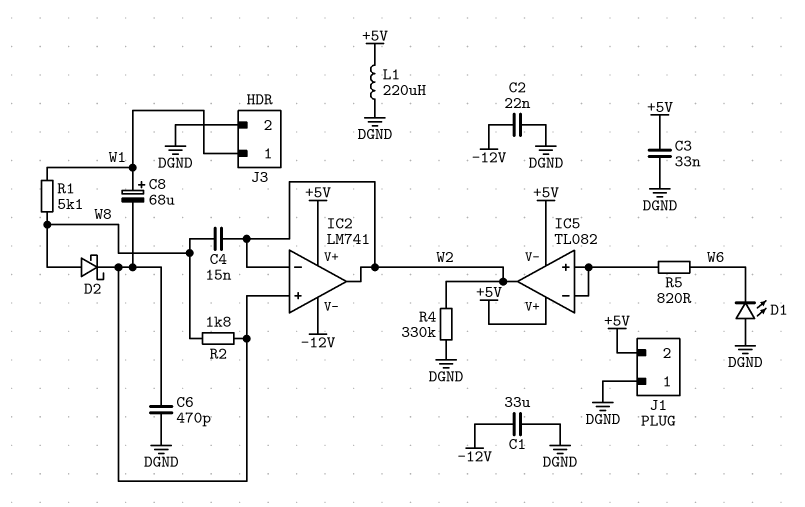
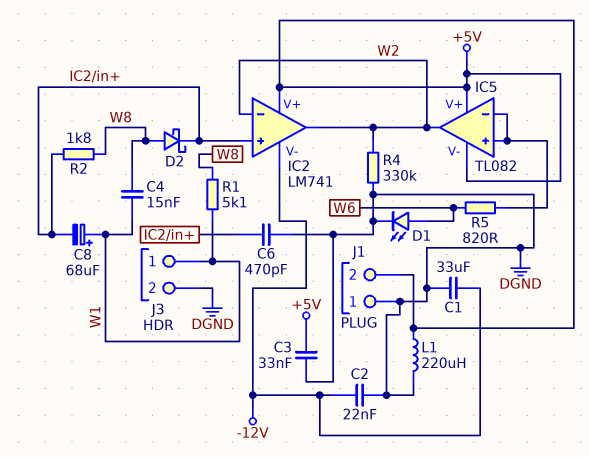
C4: 15nF (W2, W8) -> 15nF (W1, W8)
D1: LED (A DGND, K W6) -> LED (A W6, K DGND)

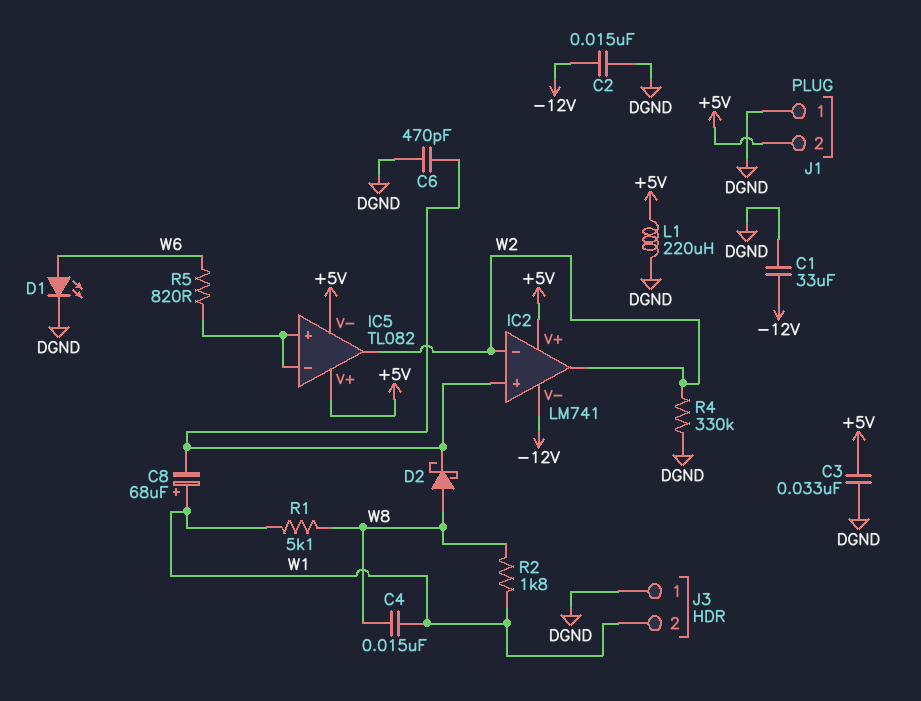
C2: 22nF (-12V, DGND) -> 15nF (-12V, DGND)
J3 pin 1: W1 -> DGND
J3 pin 2: DGND -> W1
R2: 1.8k (IC2/in+, W8) -> 1.8k (W1, W8)

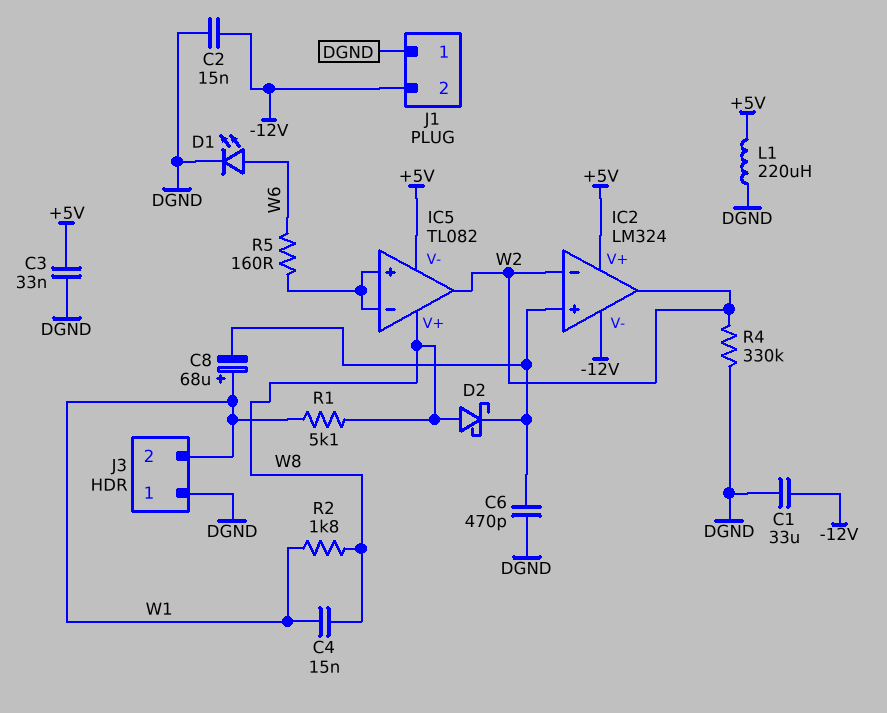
IC2: LM741 -> LM324
IC5 pin V+: +5V -> W8
J1 pin 2: +5V -> -12V
R5: 820 (IC5/in+, W6) -> 160 (IC5/in+, W6)

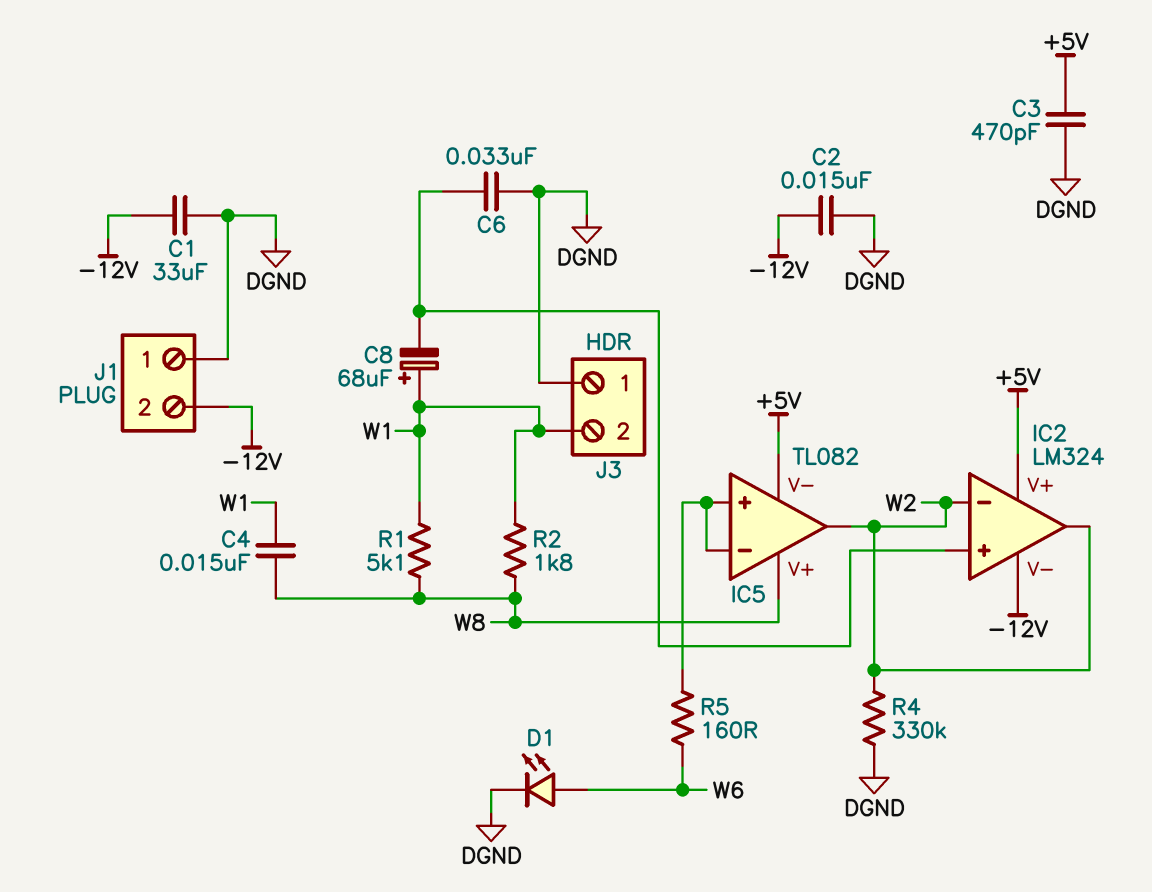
C3: 33nF (+5V, DGND) -> 470pF (+5V, DGND)
C6: 470pF (DGND, IC2/in+) -> 33nF (DGND, IC2/in+)
D2: schottky (A W8, K IC2/in+) -> none
L1: 220uH (+5V, DGND) -> none

